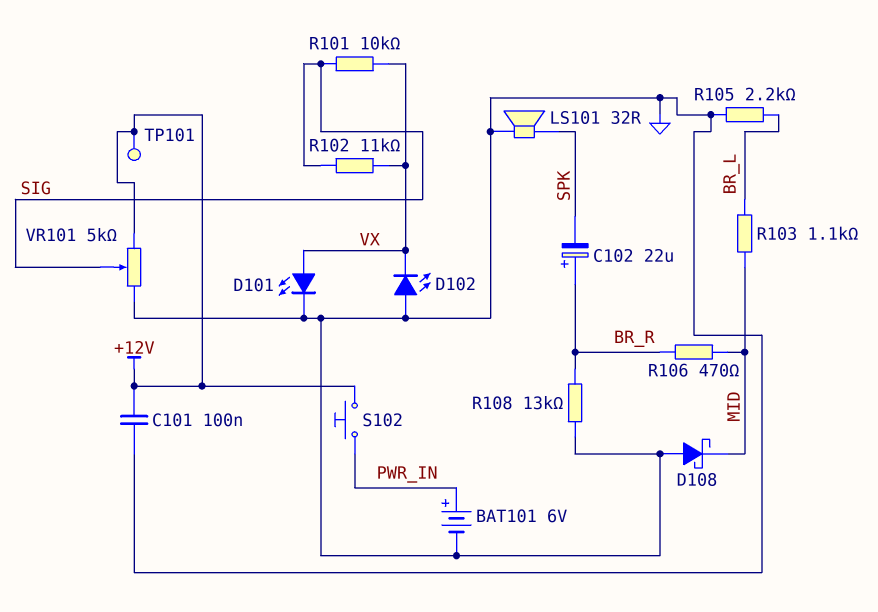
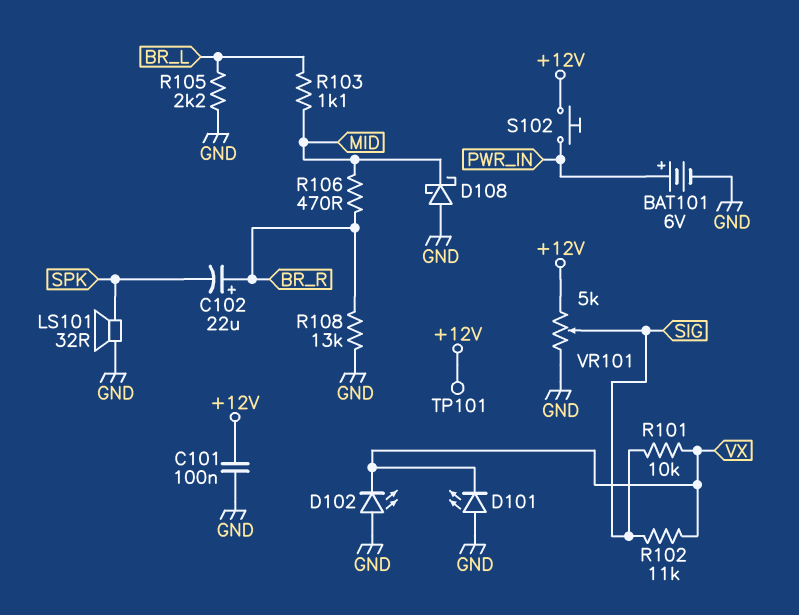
D101: LED (A VX, K GND) -> LED (A GND, K VX)

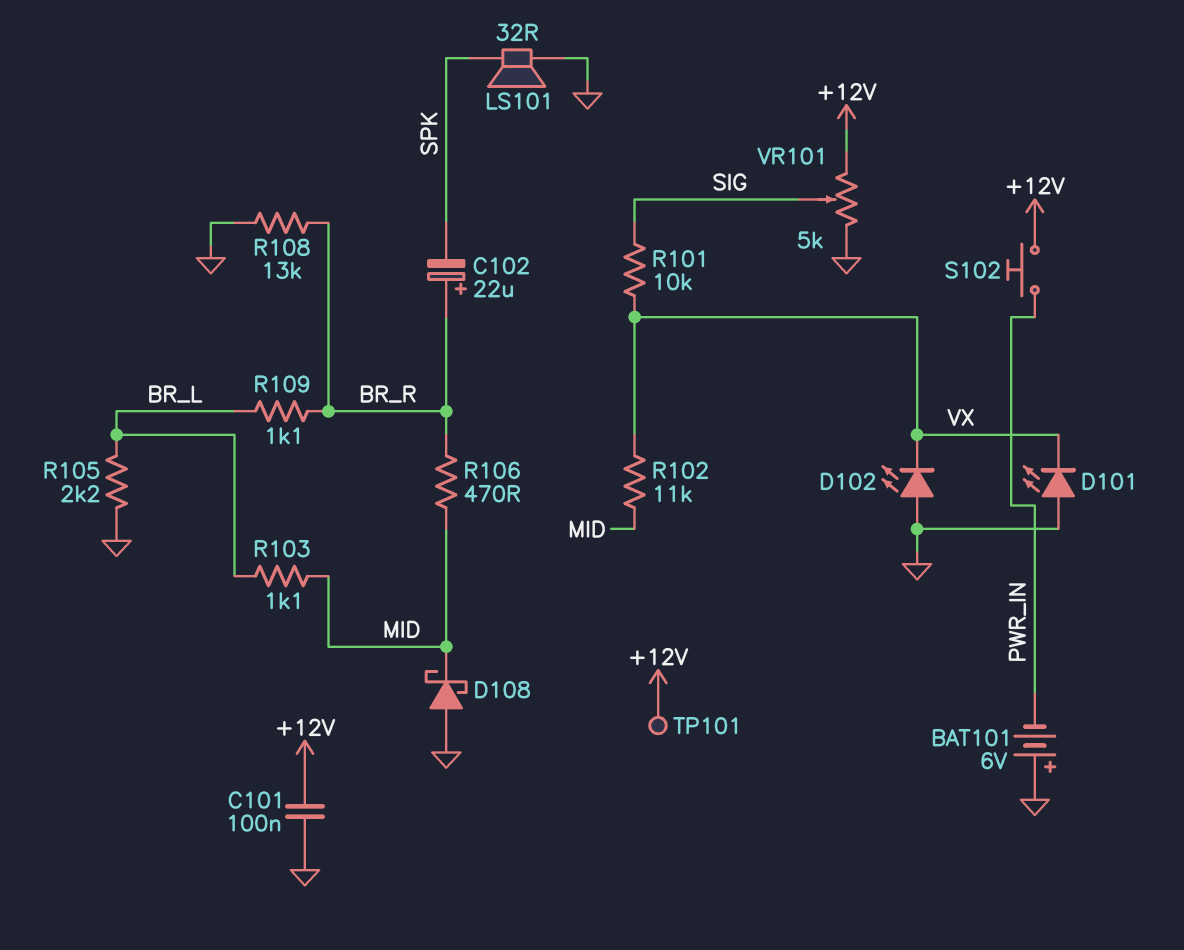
BAT101: 6V (plus PWR_IN, minus GND) -> 6V (plus GND, minus PWR_IN)
R102: 11k (SIG, VX) -> 11k (MID, VX)
R109: none -> 1.1k (BR_L, BR_R)

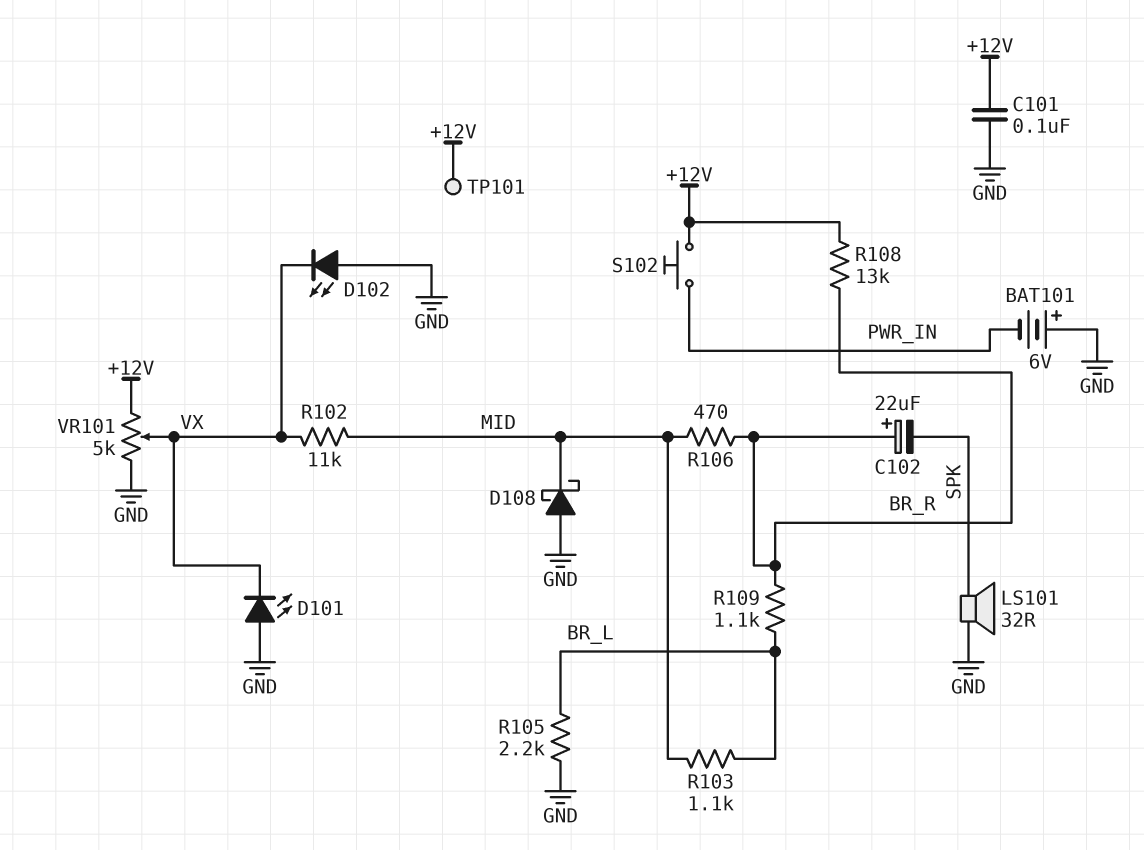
R101: 10k (SIG, VX) -> none
R108: 13k (BR_R, GND) -> 13k (+12V, BR_R)
VR101: 5k (+12V, GND, wiper SIG) -> 5k (+12V, GND, wiper VX)

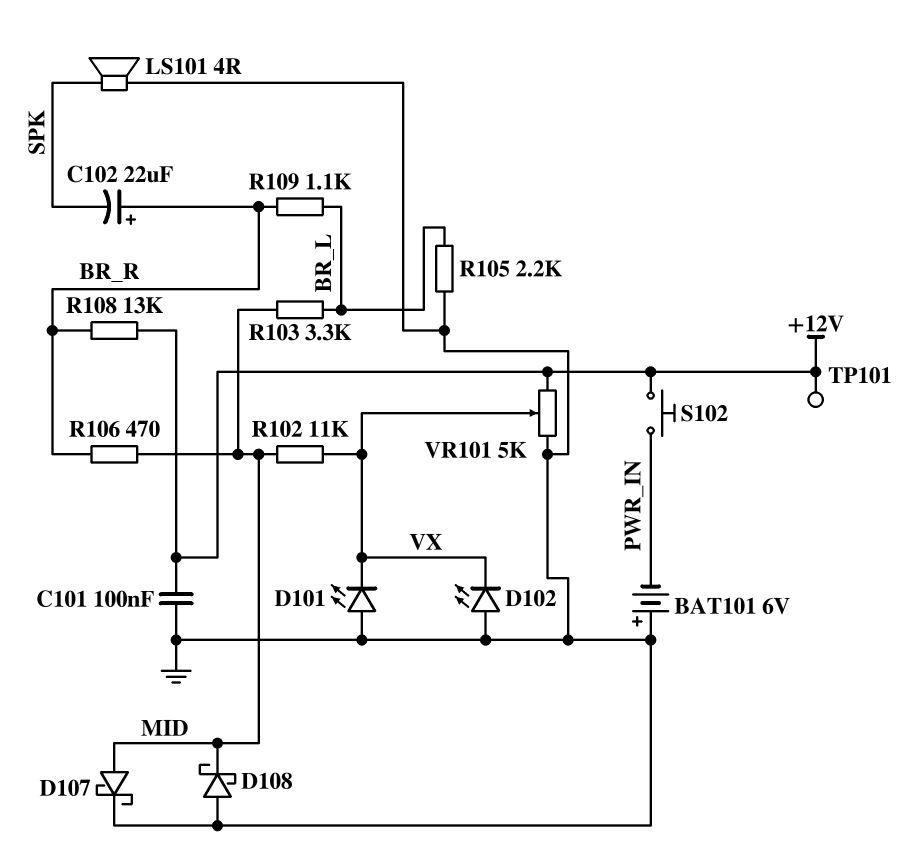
D107: none -> schottky (A MID, K GND)
LS101: speaker 32R (GND, SPK) -> speaker 4R (GND, SPK)
R103: 1.1k (BR_L, MID) -> 3.3k (BR_L, MID)

